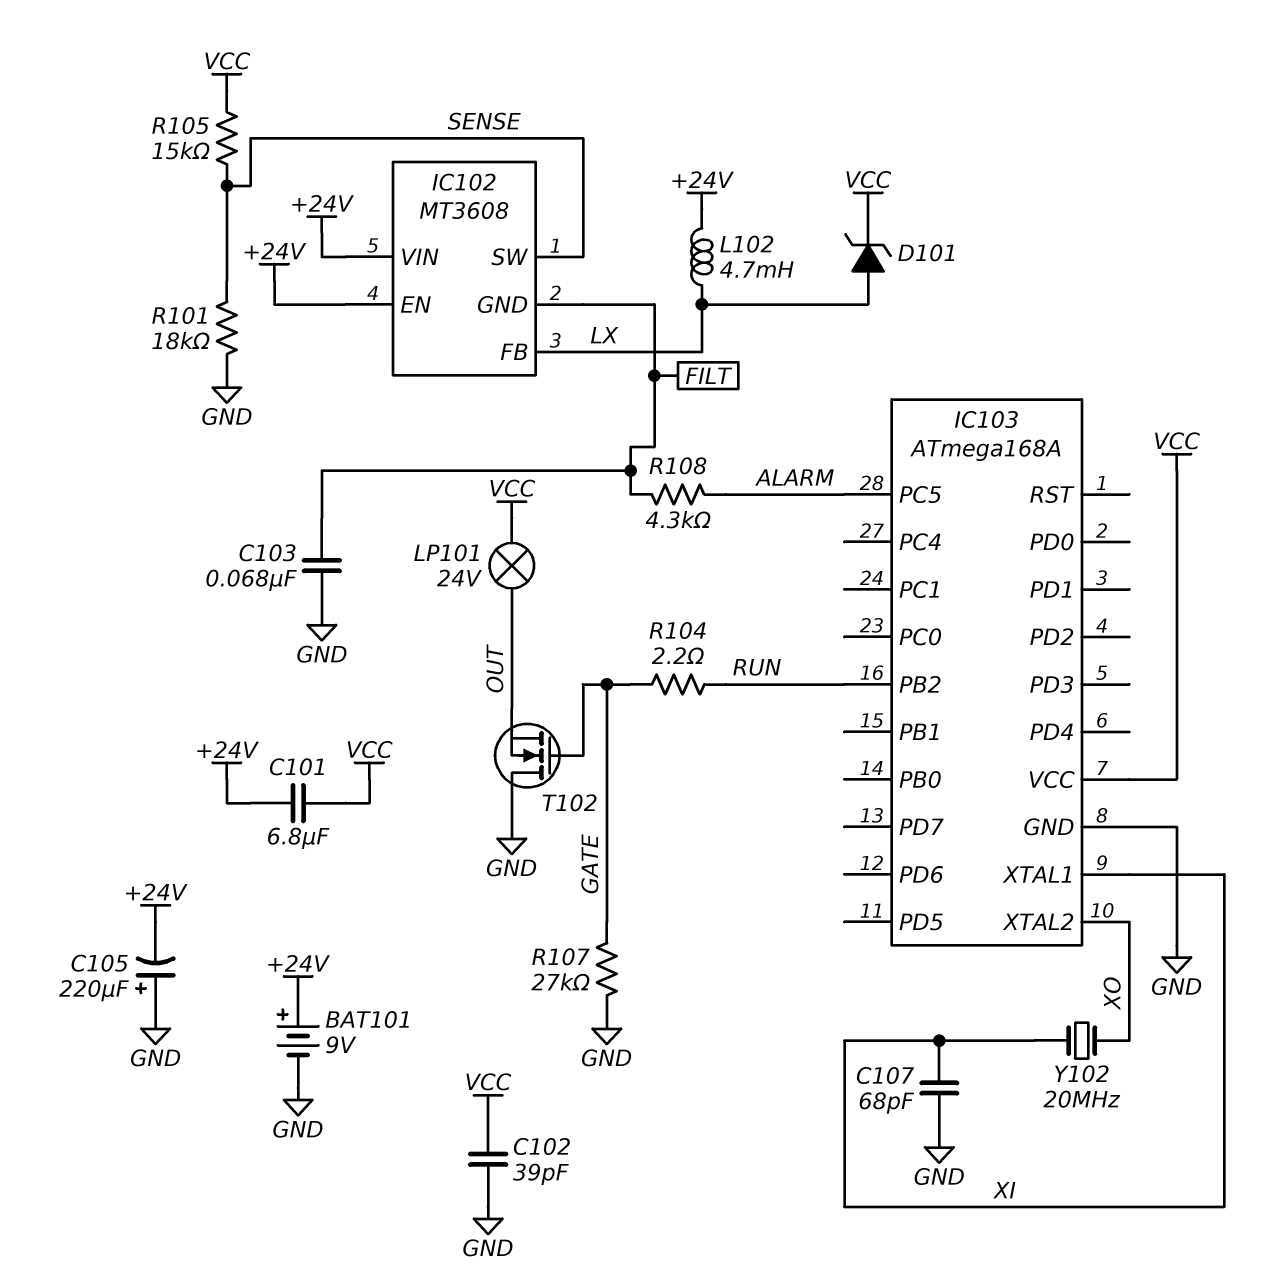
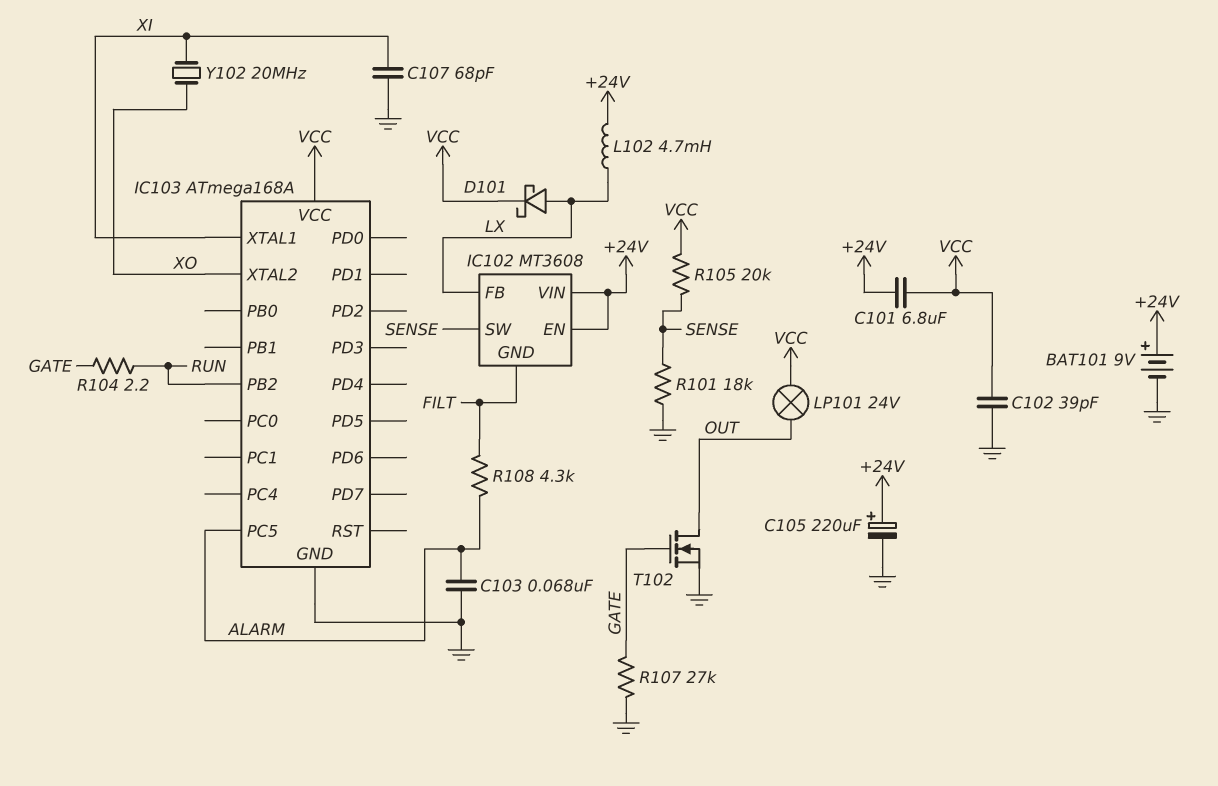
C103: 68nF (FILT, GND) -> 68nF (ALARM, GND)
C105: 220uF (plus GND, minus +24V) -> 220uF (plus +24V, minus GND)
D101: zener (A LX, K VCC) -> schottky (A LX, K VCC)
R105: 15k (SENSE, VCC) -> 20k (SENSE, VCC)
T102: NMOS (G GATE, D GND, S OUT) -> NMOS (G GATE, D OUT, S GND)

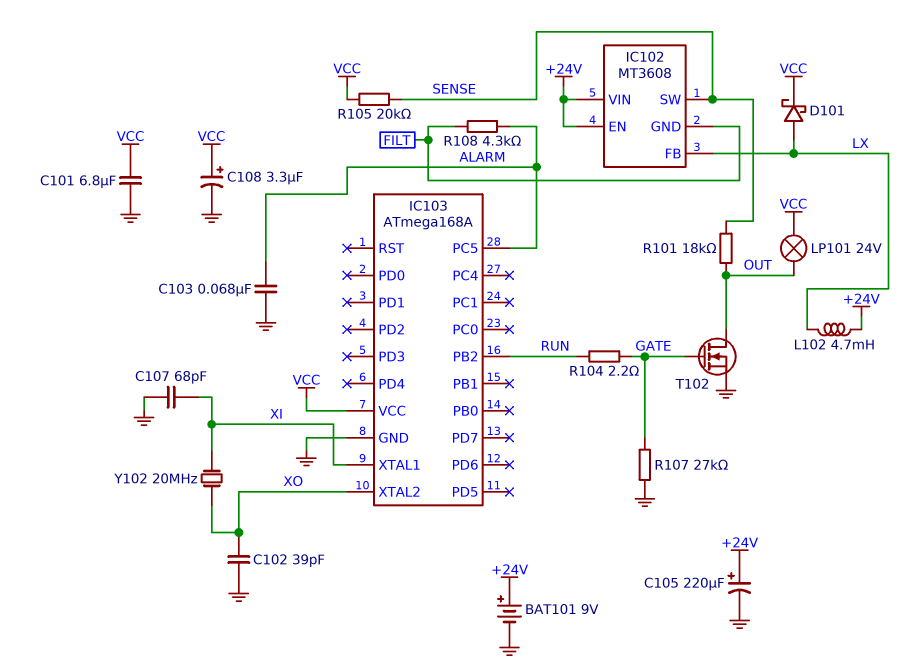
C101: 6.8uF (+24V, VCC) -> 6.8uF (GND, VCC)
C102: 39pF (GND, VCC) -> 39pF (GND, XO)
C108: none -> 3.3uF (plus VCC, minus GND)
R101: 18k (GND, SENSE) -> 18k (OUT, SENSE)

